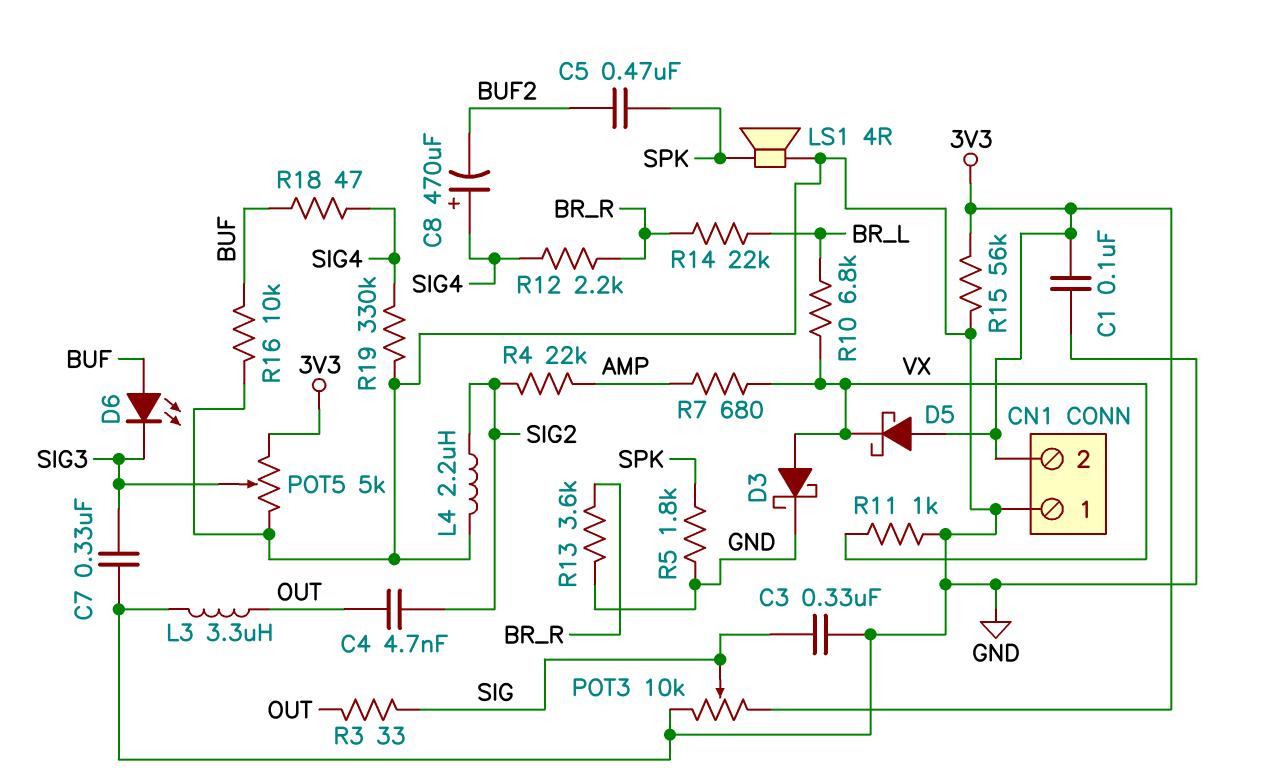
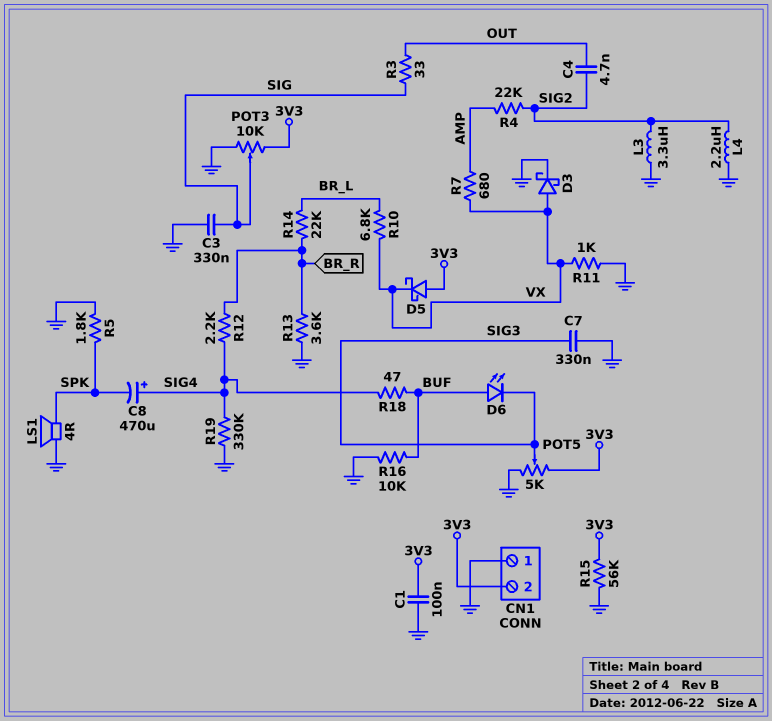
C5: 470nF (BUF2, SPK) -> none
C8: 470uF (plus SIG4, minus BUF2) -> 470uF (plus SIG4, minus SPK)
L3: 3.3uH (GND, OUT) -> 3.3uH (GND, SIG2)

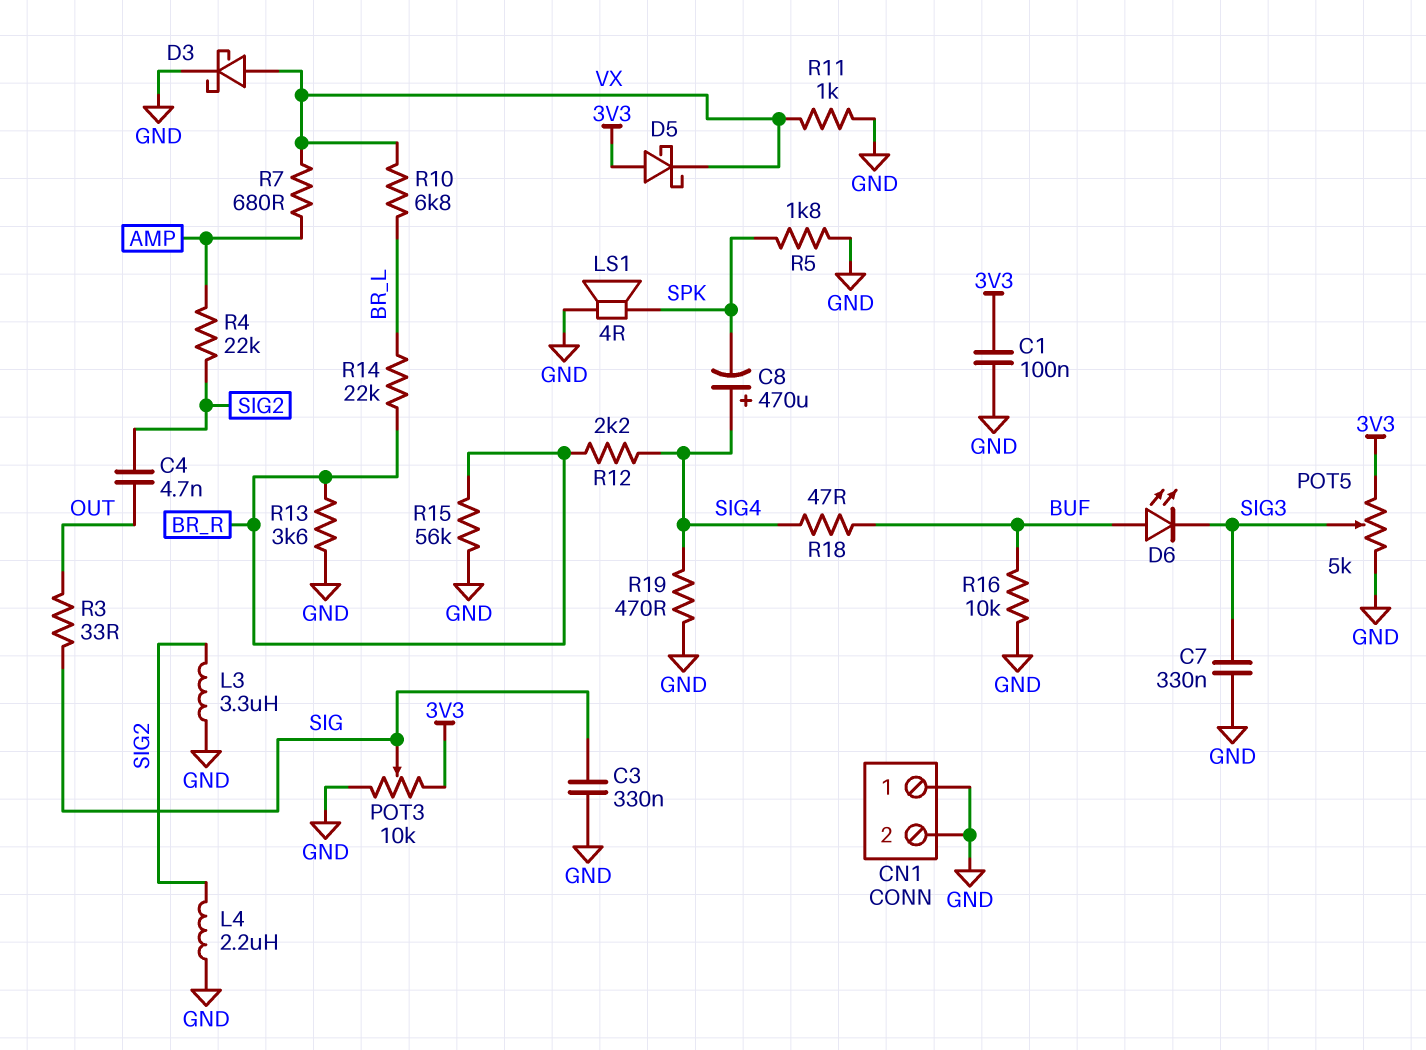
CN1 pin 2: 3V3 -> GND
R15: 56k (3V3, GND) -> 56k (BR_R, GND)
R19: 330k (GND, SIG4) -> 470 (GND, SIG4)

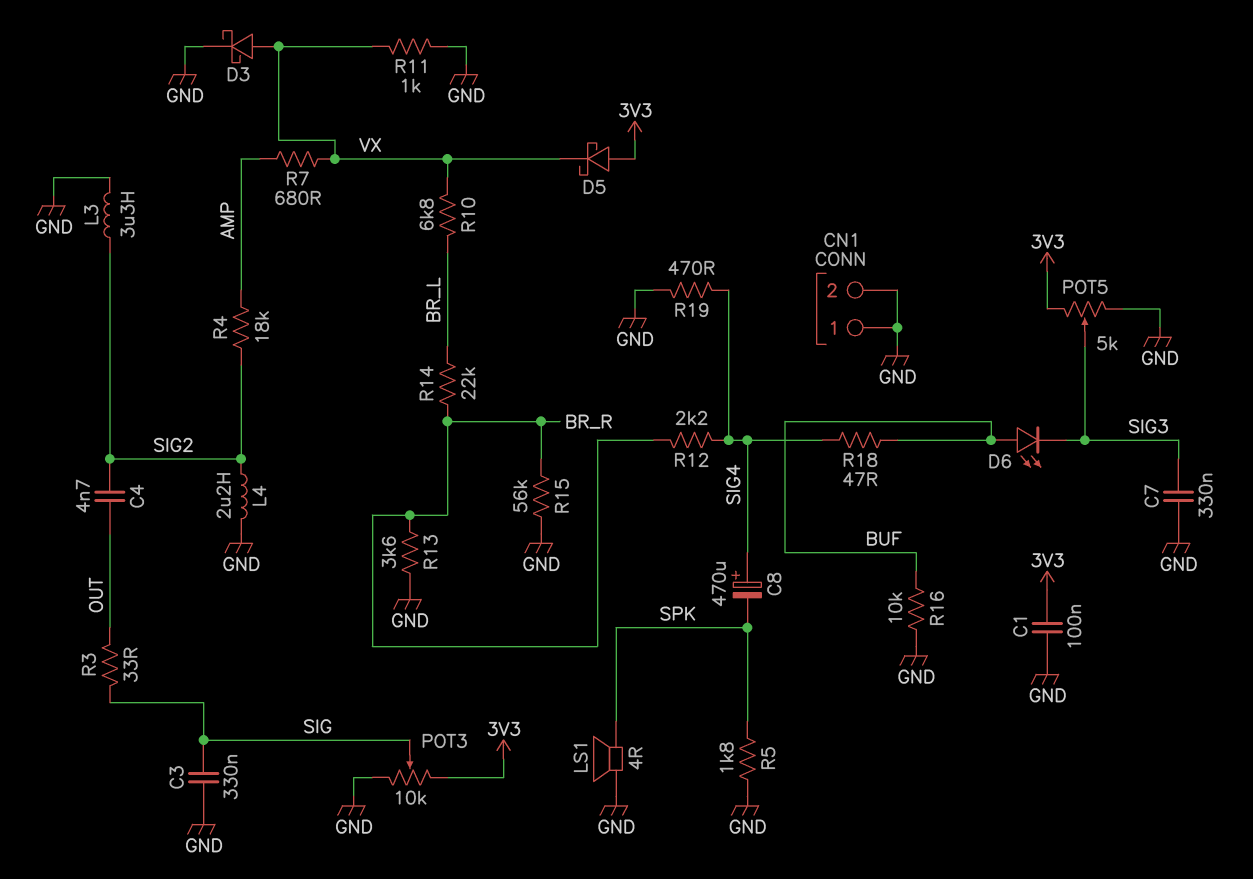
R4: 22k (AMP, SIG2) -> 18k (AMP, SIG2)

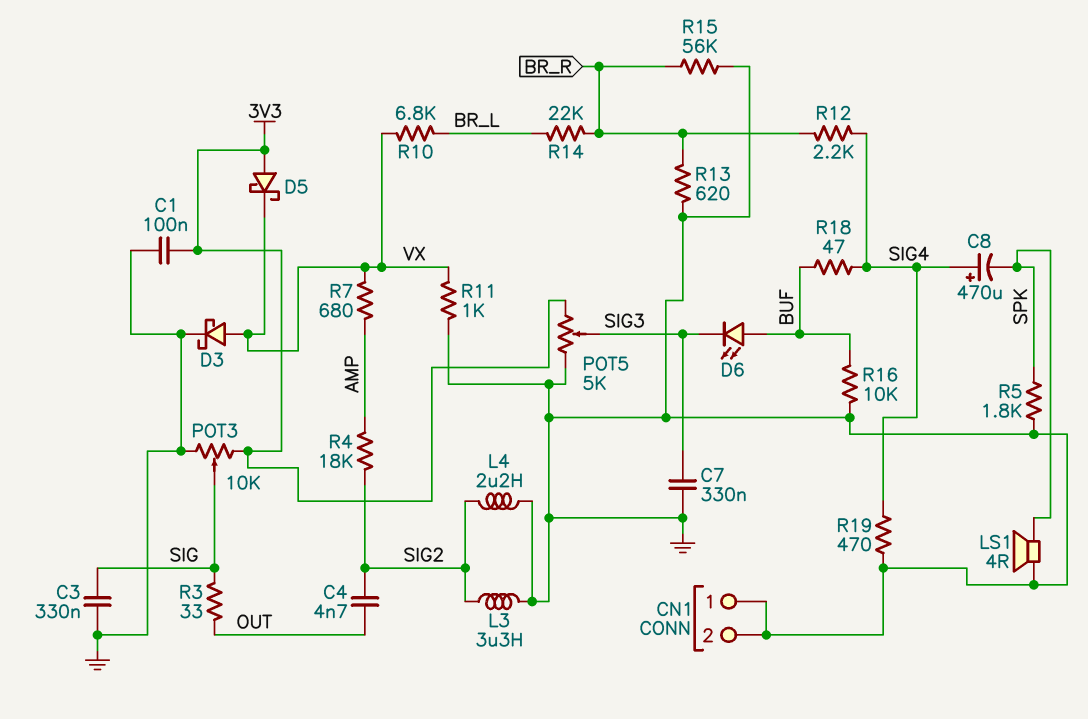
R13: 3.6k (BR_R, GND) -> 620 (BR_R, GND)

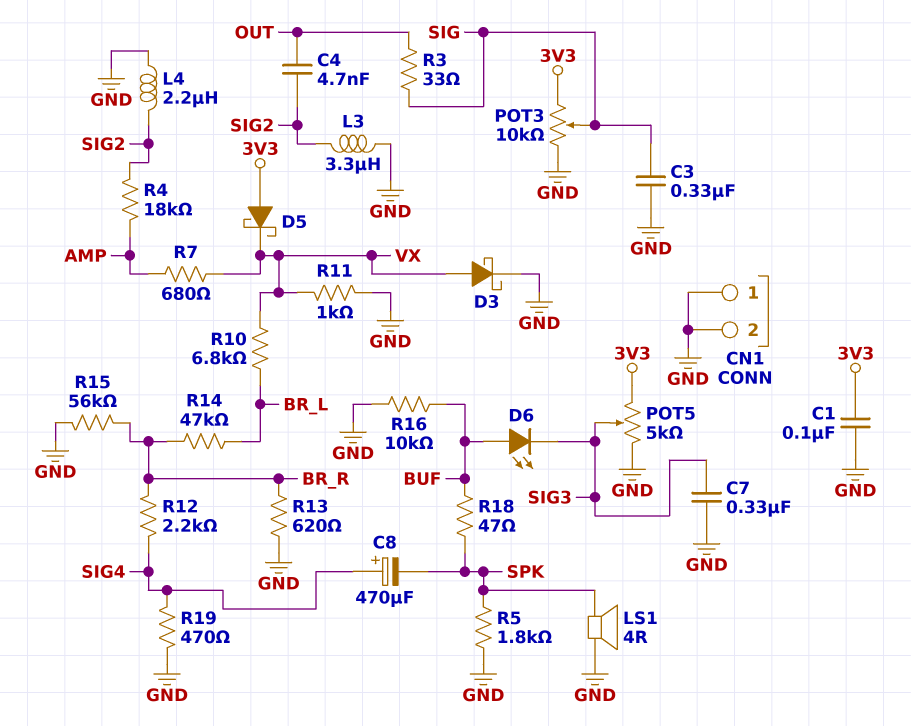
R14: 22k (BR_L, BR_R) -> 47k (BR_L, BR_R)
R18: 47 (BUF, SIG4) -> 47 (BUF, SPK)

